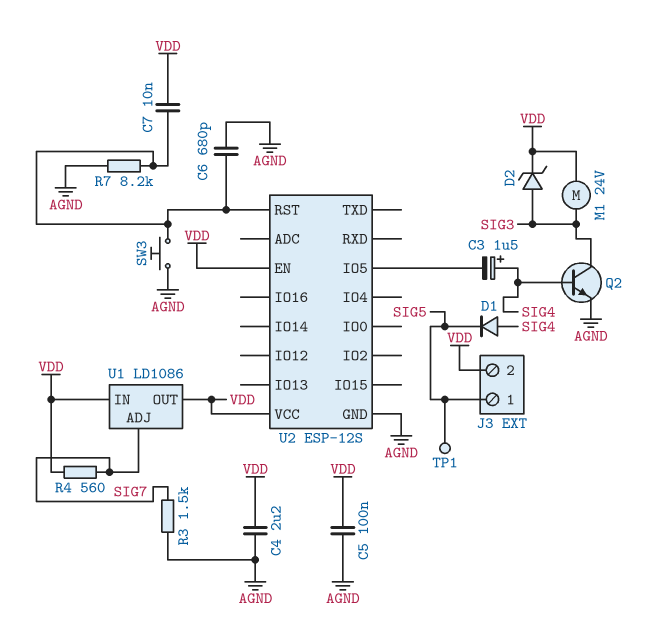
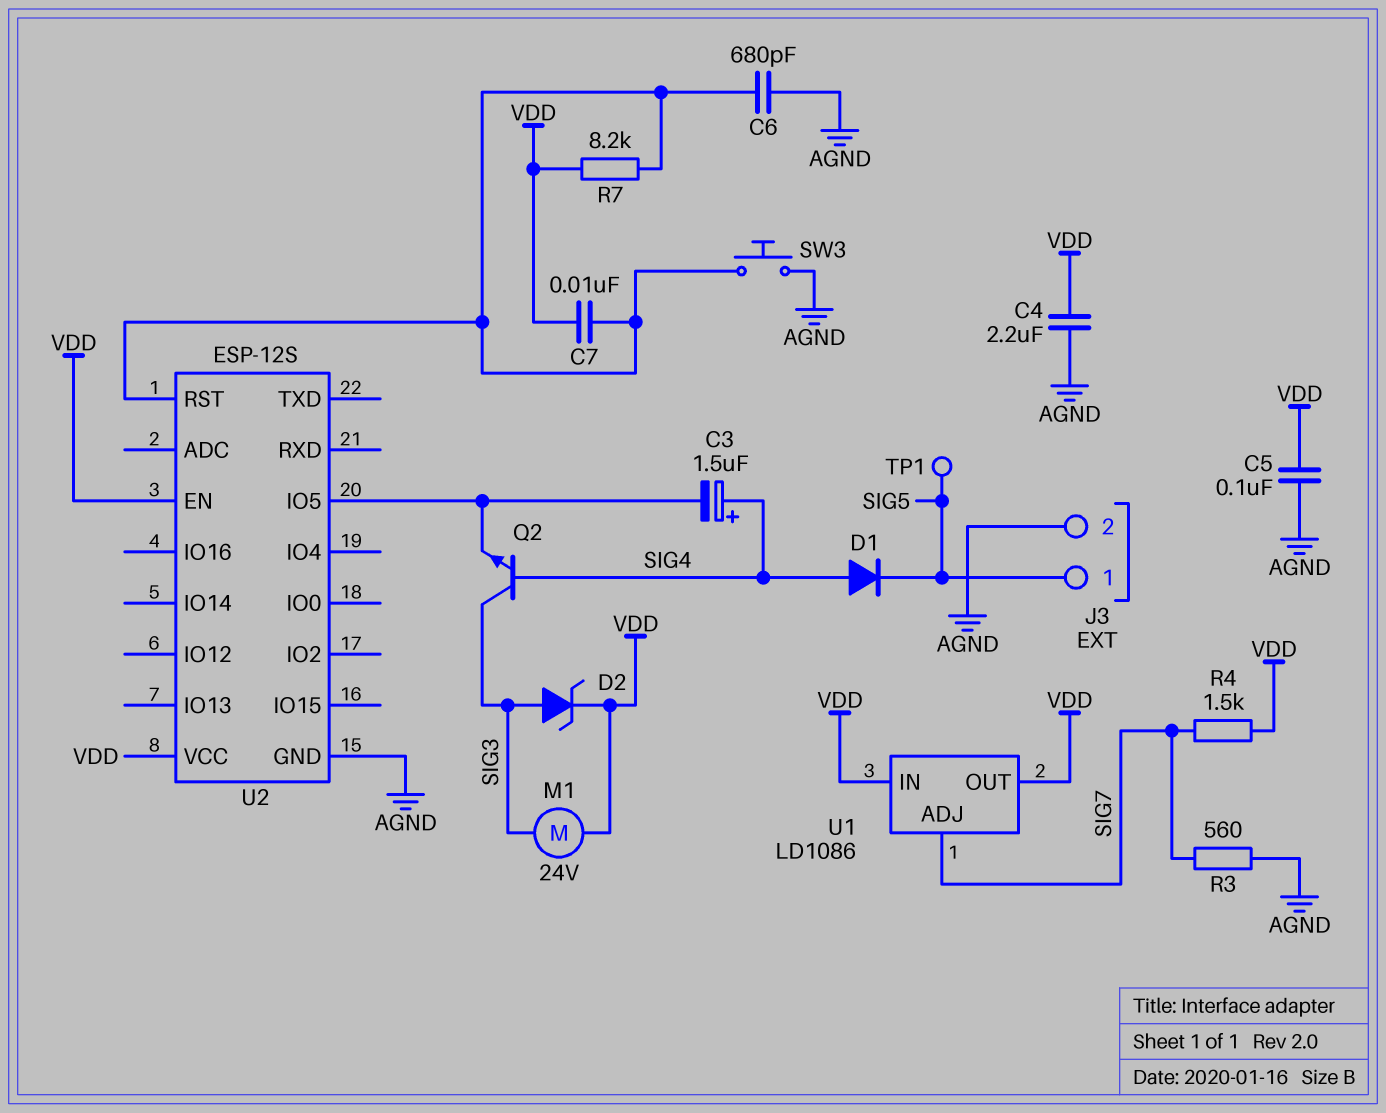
J3 pin 2: VDD -> AGND
Q2: NPN (B SIG4, C SIG3, E AGND) -> NPN (B SIG4, C SIG3, E U2/IO5)
R3: 1.5k (AGND, SIG7) -> 560 (AGND, SIG7)
R4: 560 (SIG7, VDD) -> 1.5k (SIG7, VDD)
R7: 8.2k (AGND, U2/RST) -> 8.2k (U2/RST, VDD)

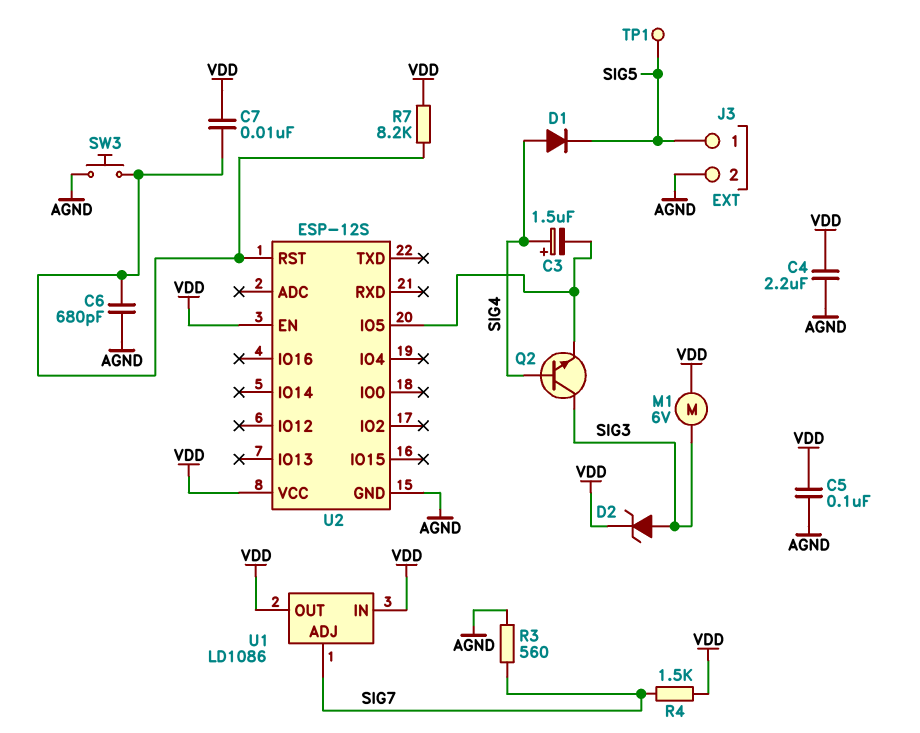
M1: motor 24V (SIG3, VDD) -> motor 6V (SIG3, VDD)

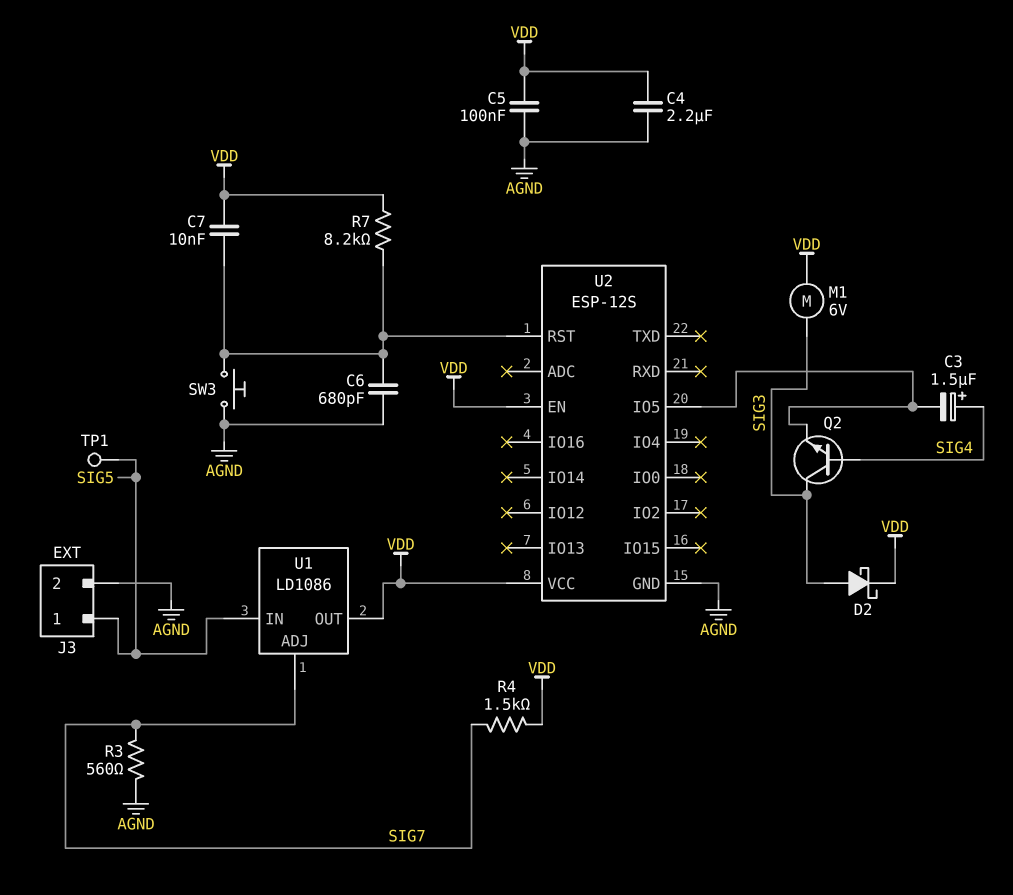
D1: diode (A SIG4, K SIG5) -> none
D2: zener (A SIG3, K VDD) -> schottky (A SIG3, K VDD)
U1 pin IN: VDD -> SIG5

